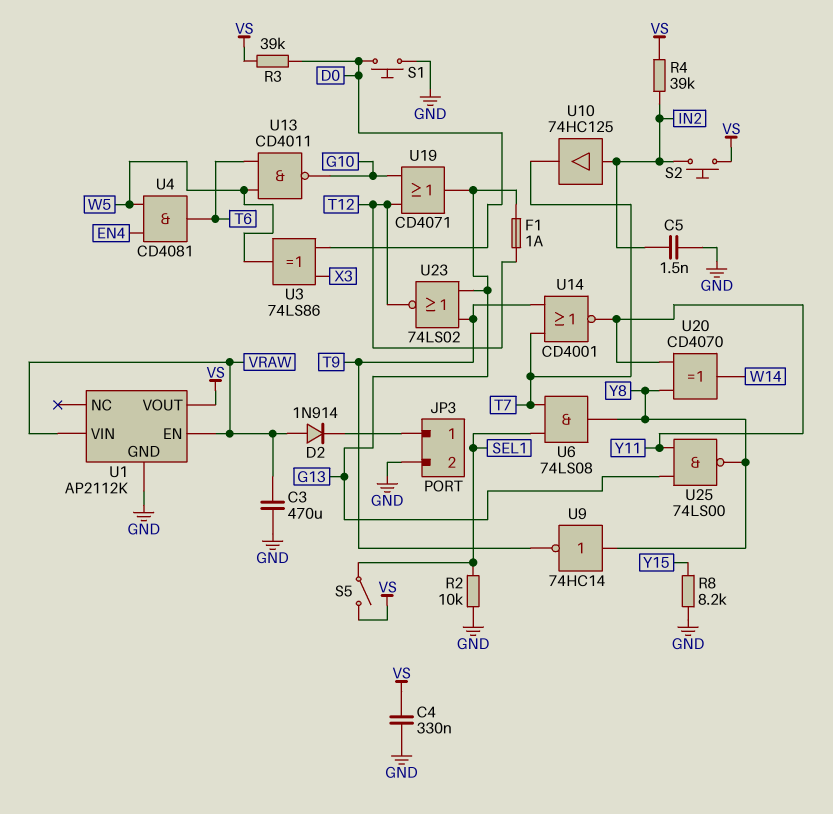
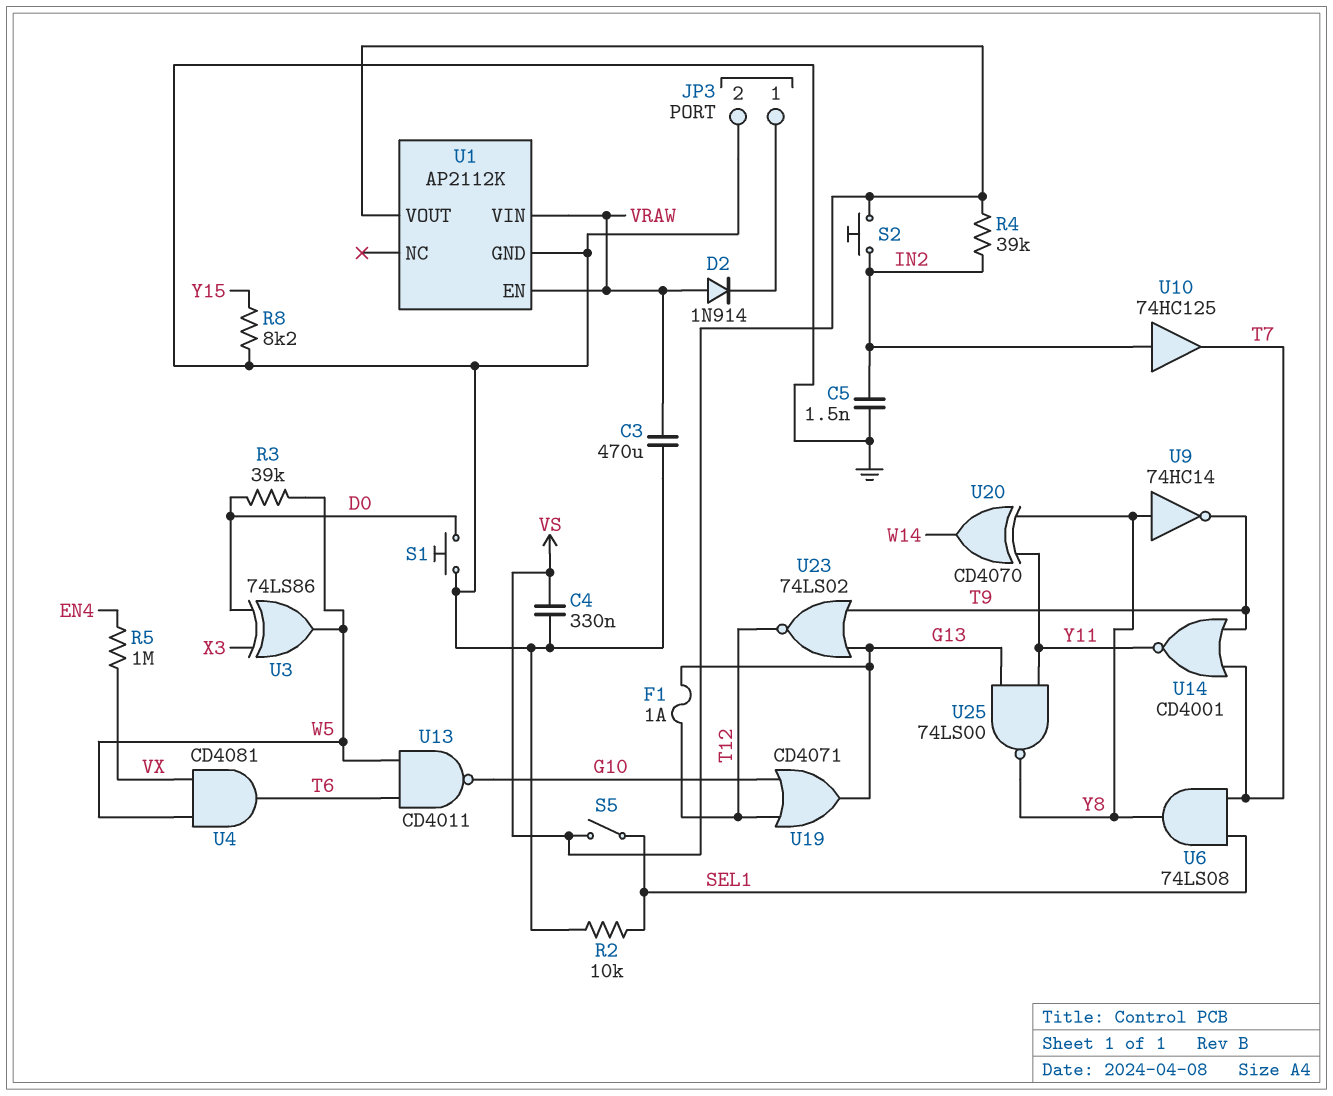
R3: 39k (D0, VS) -> 39k (D0, W5)
R5: none -> 1M (EN4, VX)
U4: AND CD4081 (in EN4, in W5, out T6) -> AND CD4081 (in VX, in W5, out T6)

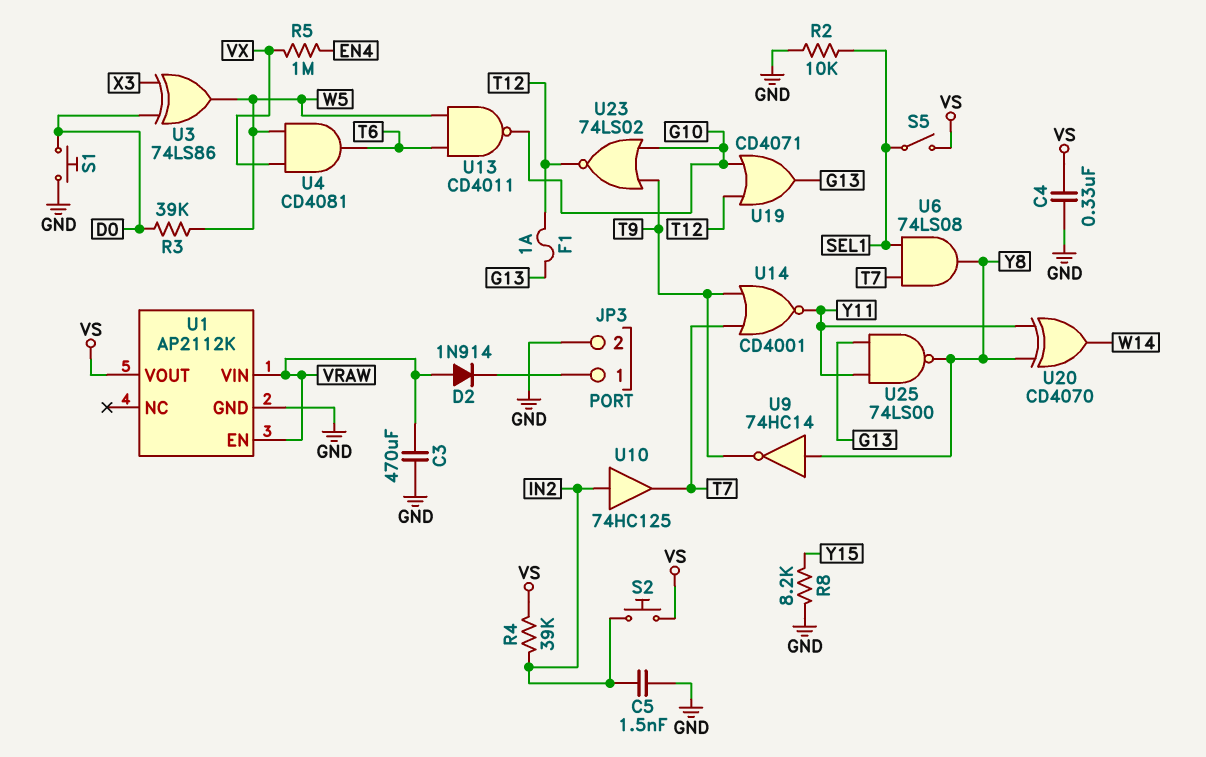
U23: NOR 74LS02 (in G13, in T9, out T12) -> NOR 74LS02 (in G10, in T9, out T12)

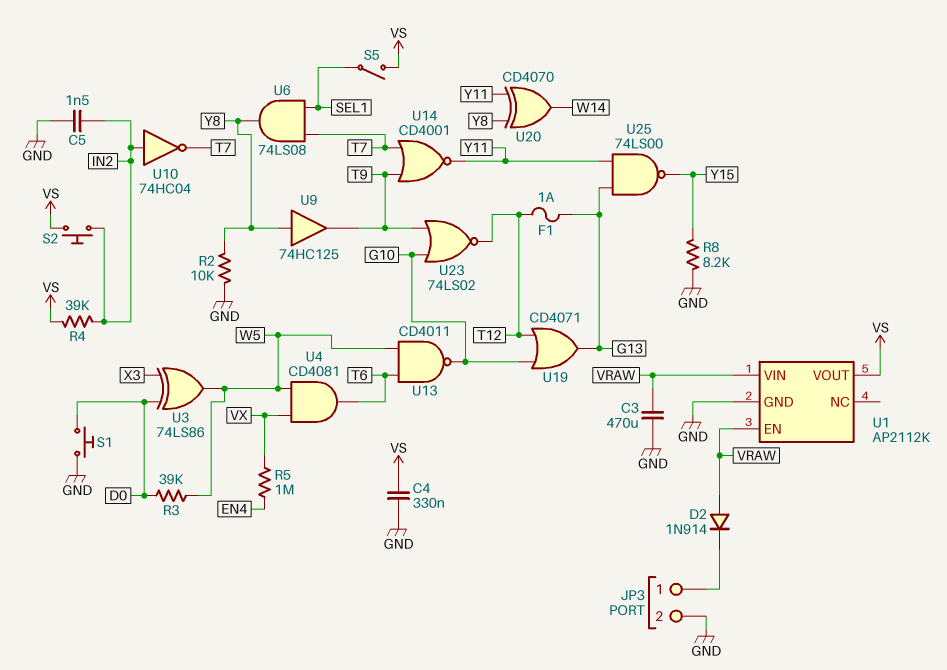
R2: 10k (GND, SEL1) -> 10k (GND, Y8)
U9: NOT 74HC14 (in Y8, out T9) -> buffer 74HC125 (in Y8, out T9)
U10: buffer 74HC125 (in IN2, out T7) -> NOT 74HC04 (in IN2, out T7)
U25: NAND 74LS00 (in G13, in Y11, out Y8) -> NAND 74LS00 (in G13, in Y11, out Y15)

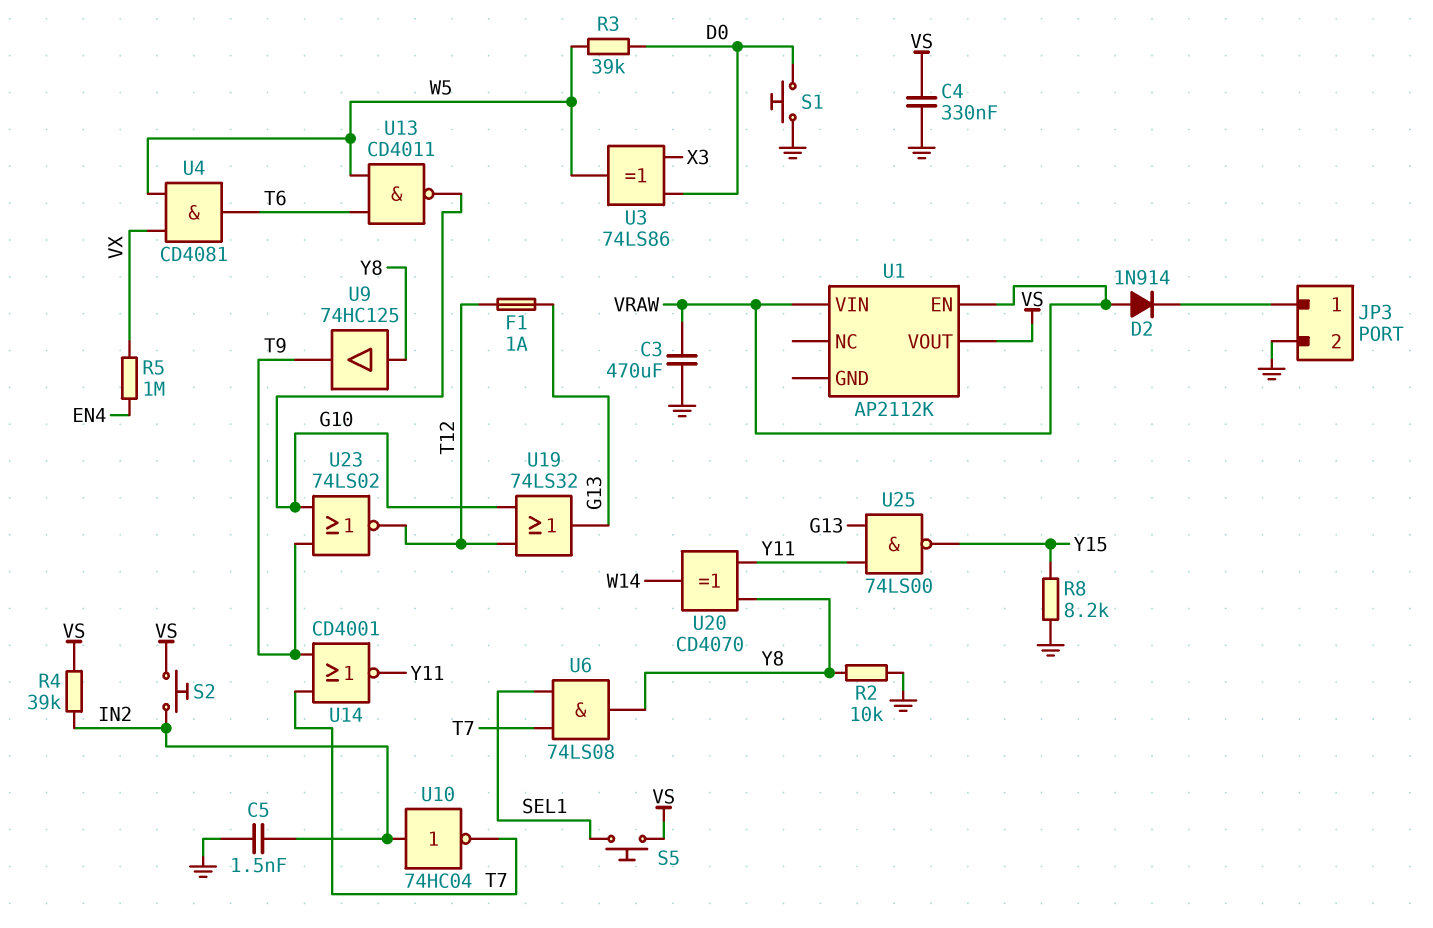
S5: switch (SEL1, VS) -> button (SEL1, VS)
U1 pin GND: GND -> none
U19: OR CD4071 (in G10, in T12, out G13) -> OR 74LS32 (in G10, in T12, out G13)

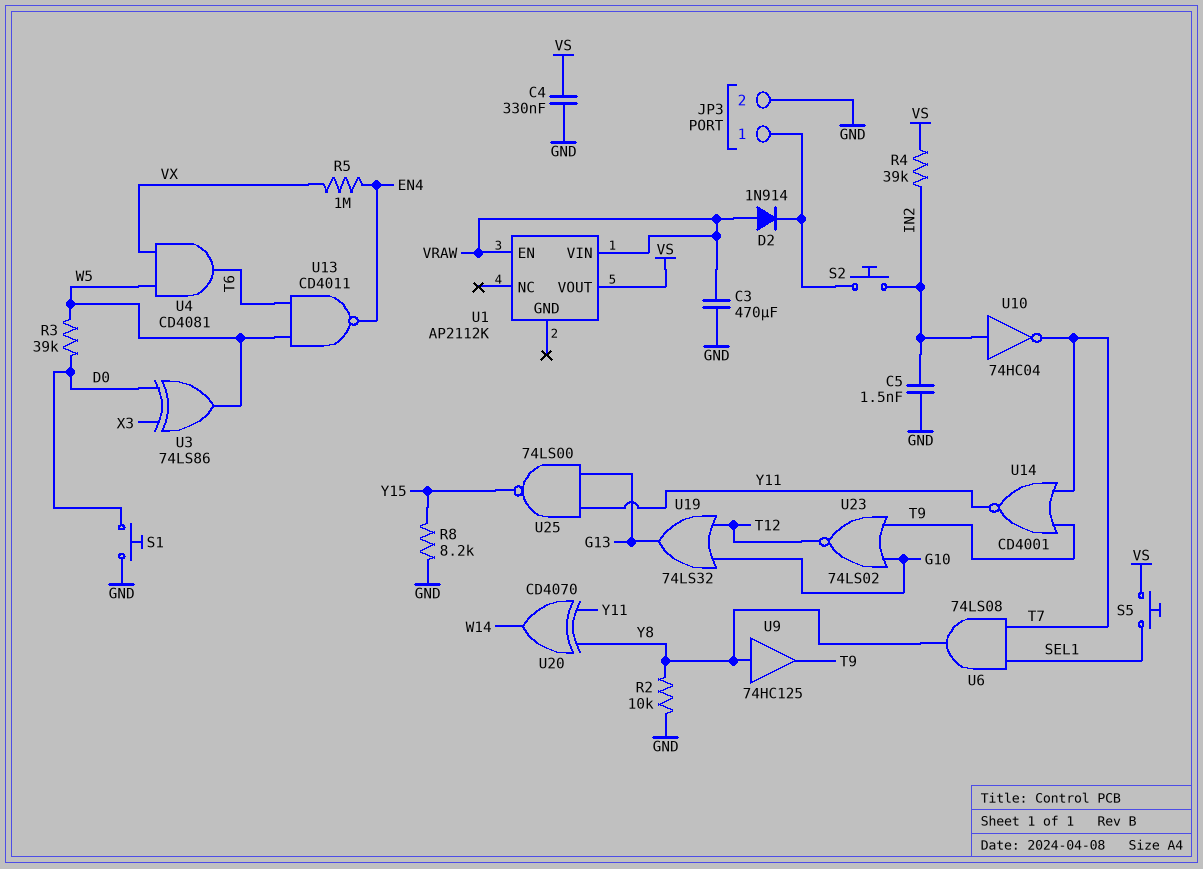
F1: 1A (G13, T12) -> none
S2: button (IN2, VS) -> button (IN2, JP3/1)
U13: NAND CD4011 (in T6, in W5, out G10) -> NAND CD4011 (in T6, in W5, out EN4)

